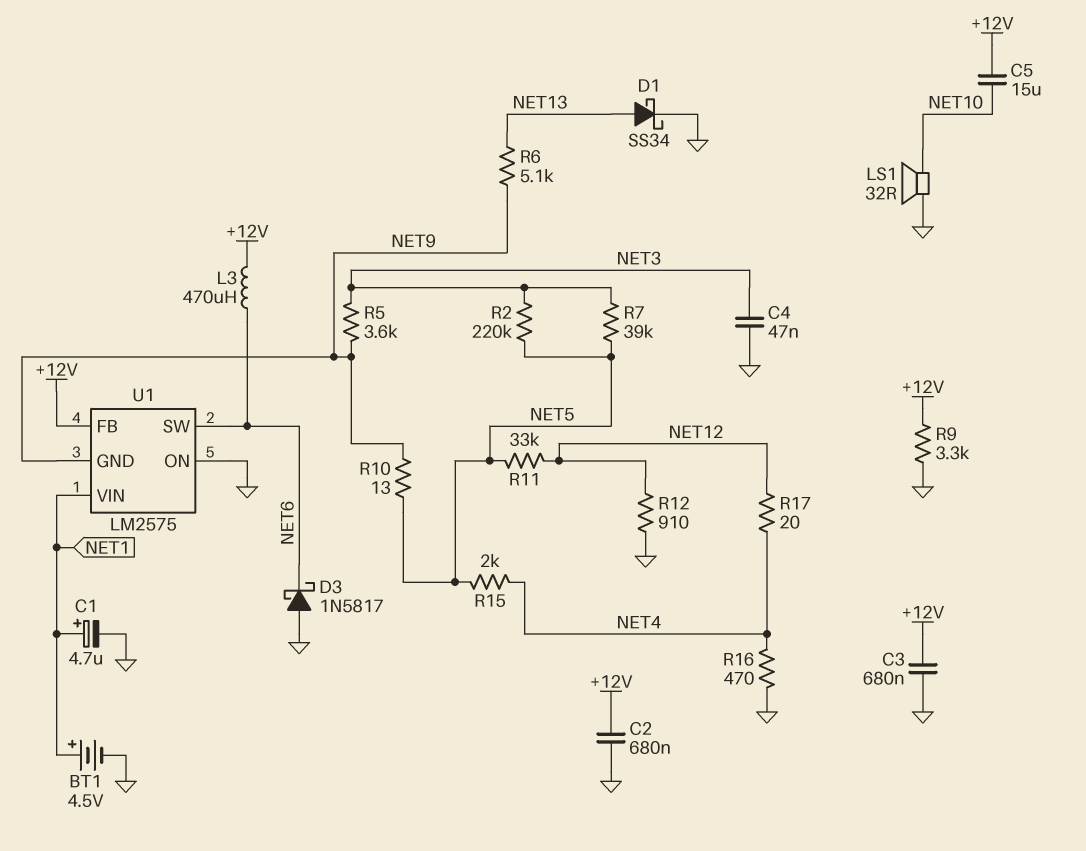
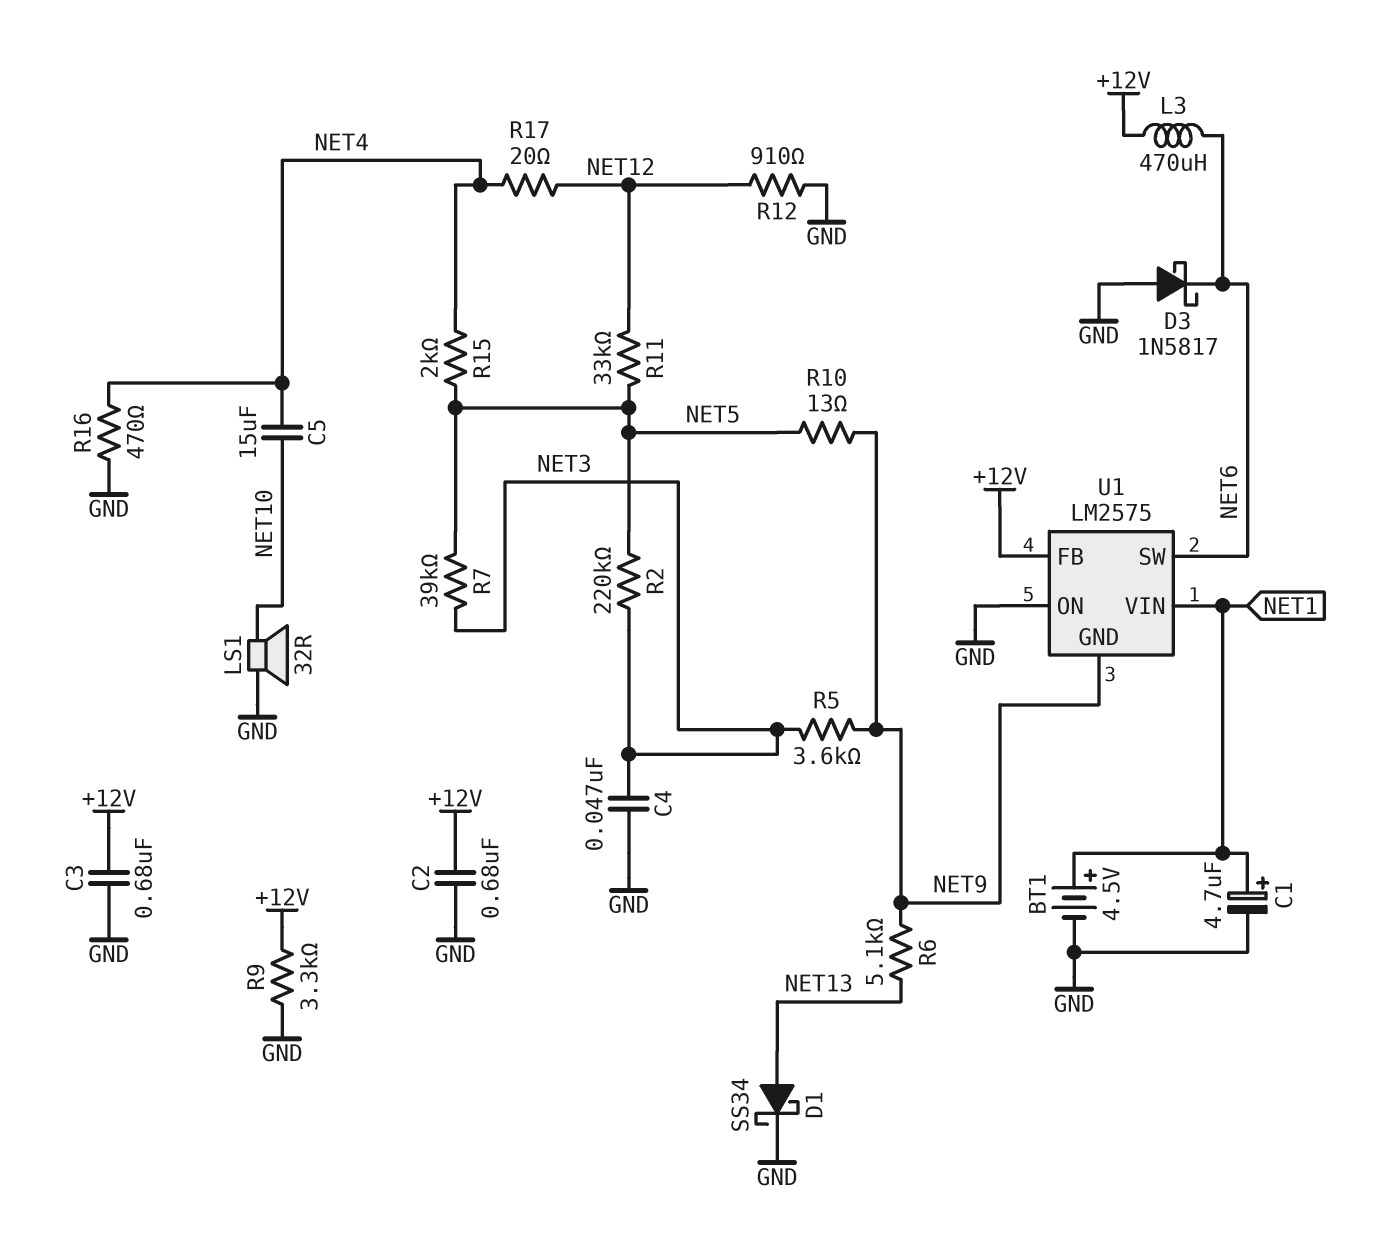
C5: 15uF (+12V, NET10) -> 15uF (NET4, NET10)

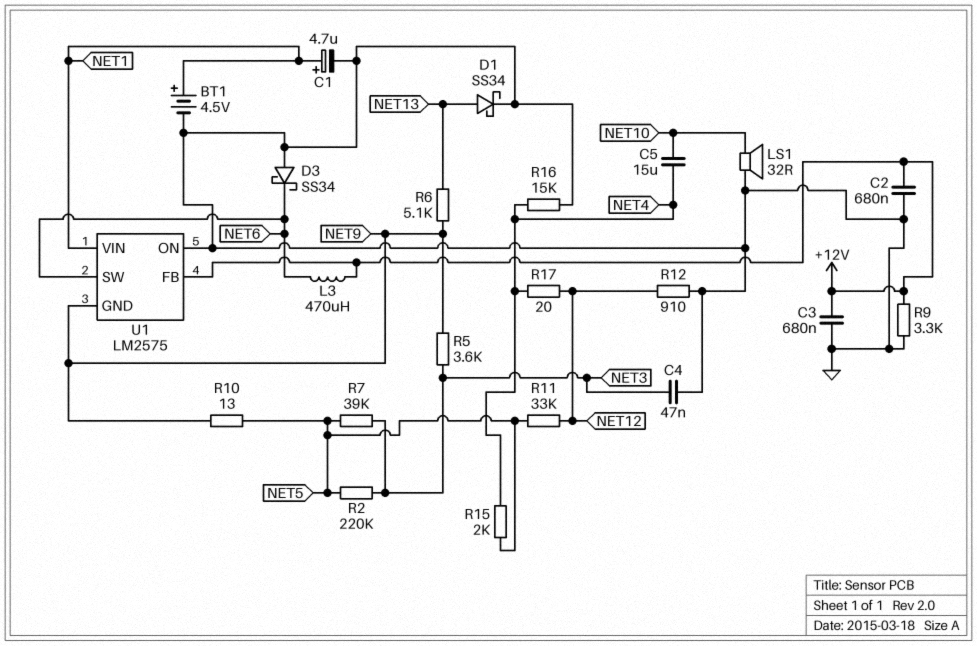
D3: schottky 1N5817 (A GND, K NET6) -> schottky SS34 (A GND, K NET6)
R16: 470 (GND, NET4) -> 15k (GND, NET4)

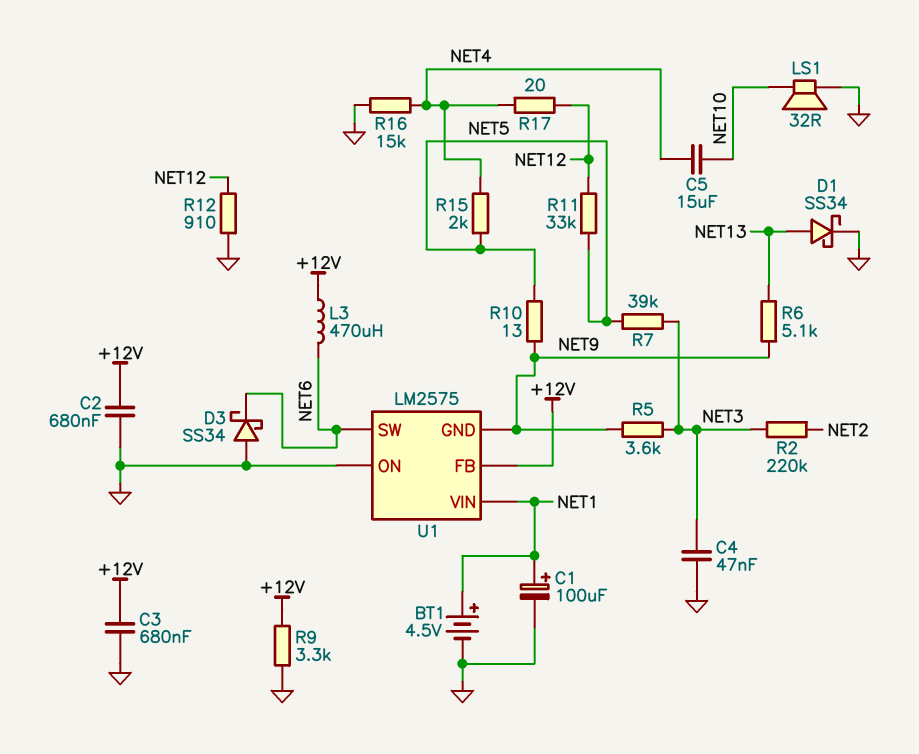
C1: 4.7uF (plus NET1, minus GND) -> 100uF (plus NET1, minus GND)
R2: 220k (NET3, NET5) -> 220k (NET2, NET3)

